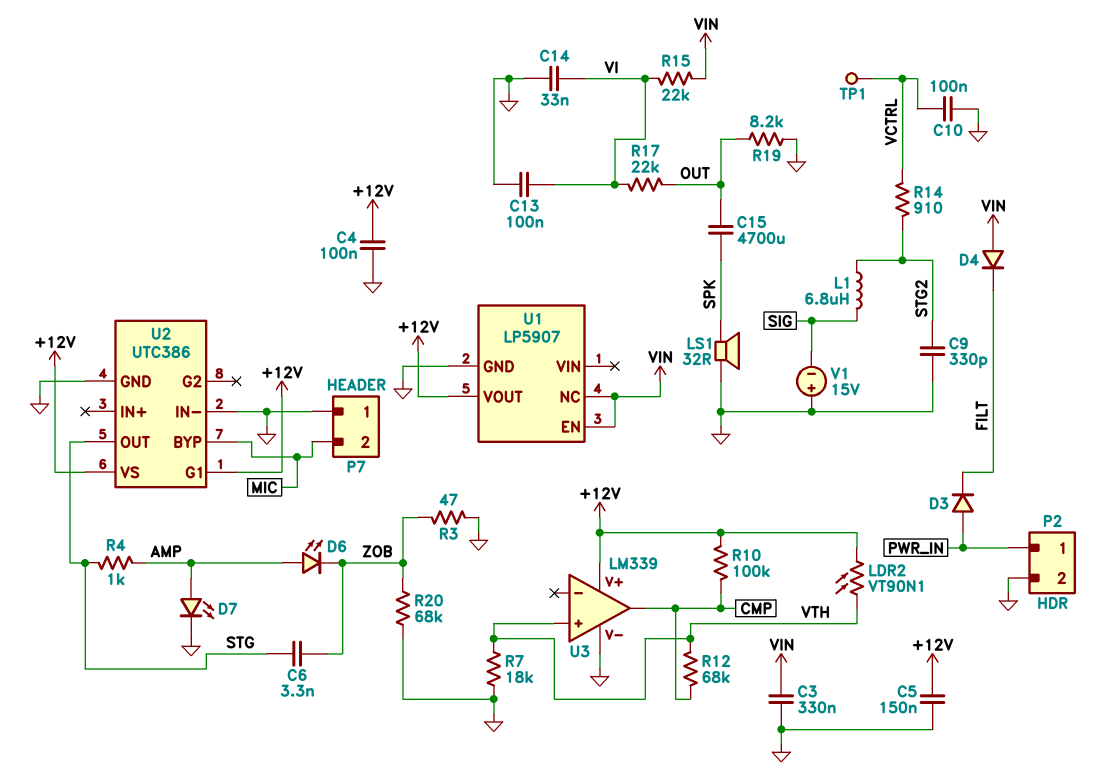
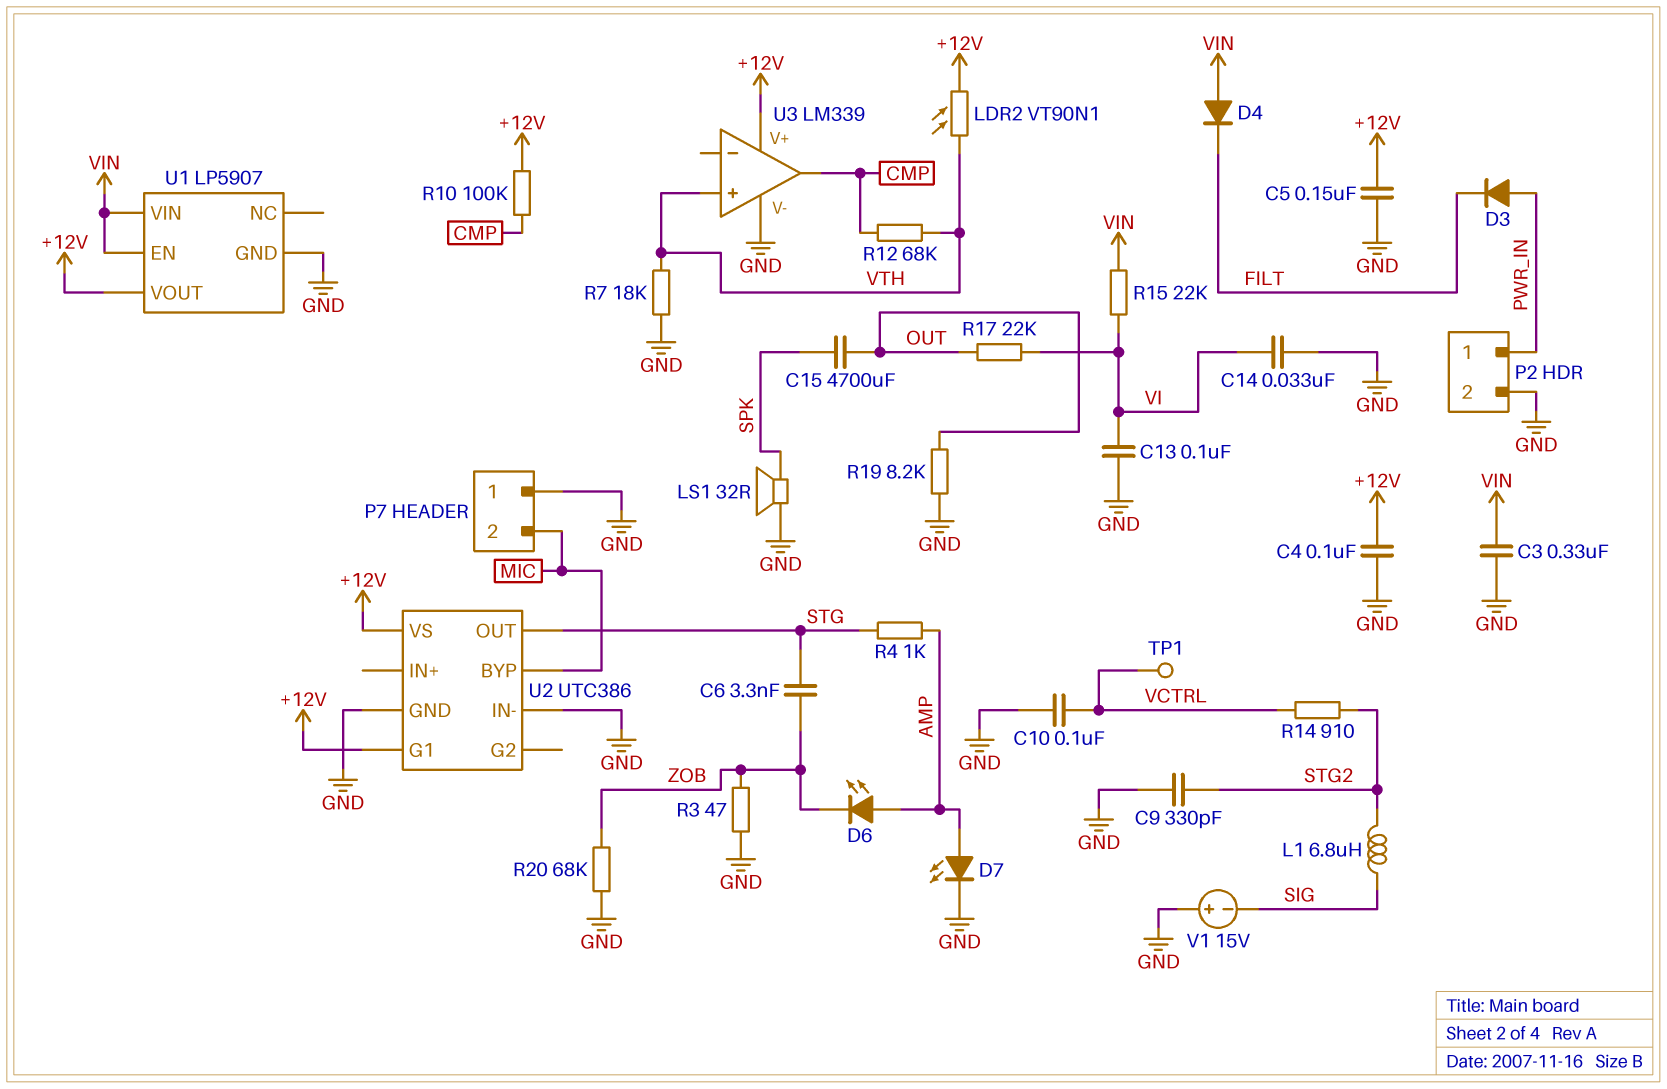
U1 pin NC: VIN -> none
U1 pin VIN: none -> VIN

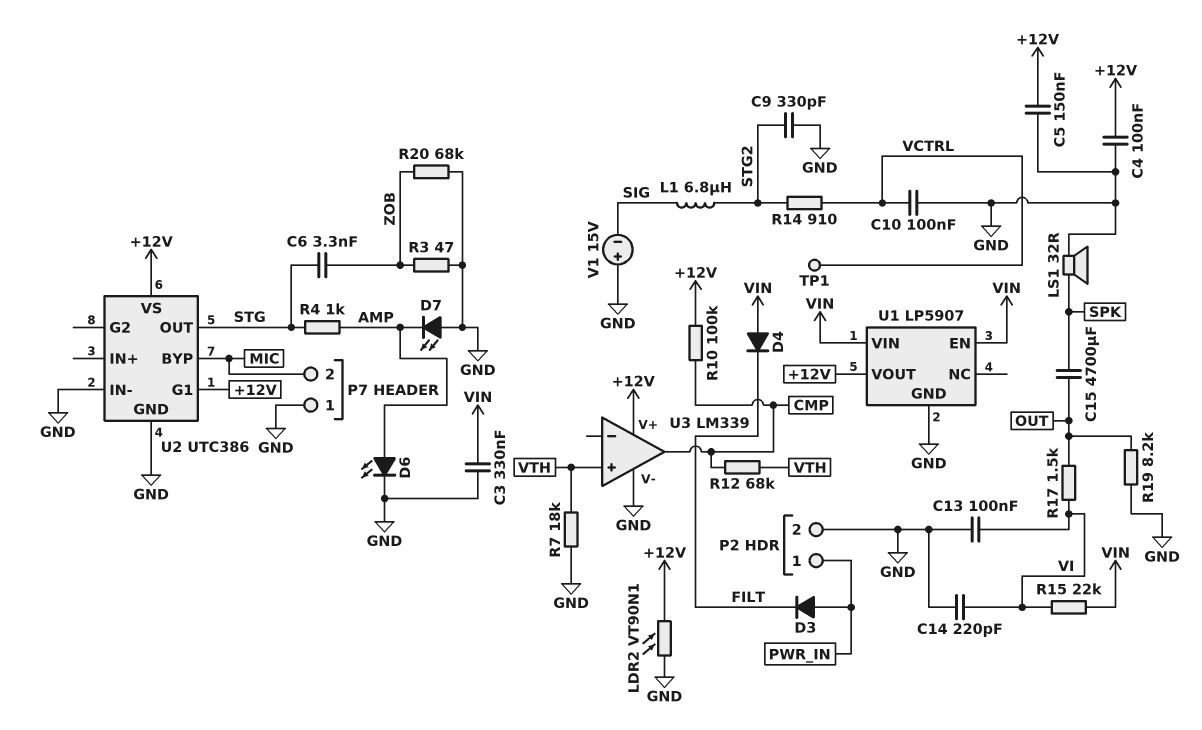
C14: 33nF (GND, VI) -> 220pF (GND, VI)
D6: LED (A AMP, K ZOB) -> LED (A AMP, K GND)
D7: LED (A AMP, K GND) -> LED (A GND, K AMP)
LDR2: VT90N1 (+12V, VTH) -> VT90N1 (+12V, GND)
R17: 22k (OUT, VI) -> 1.5k (OUT, VI)

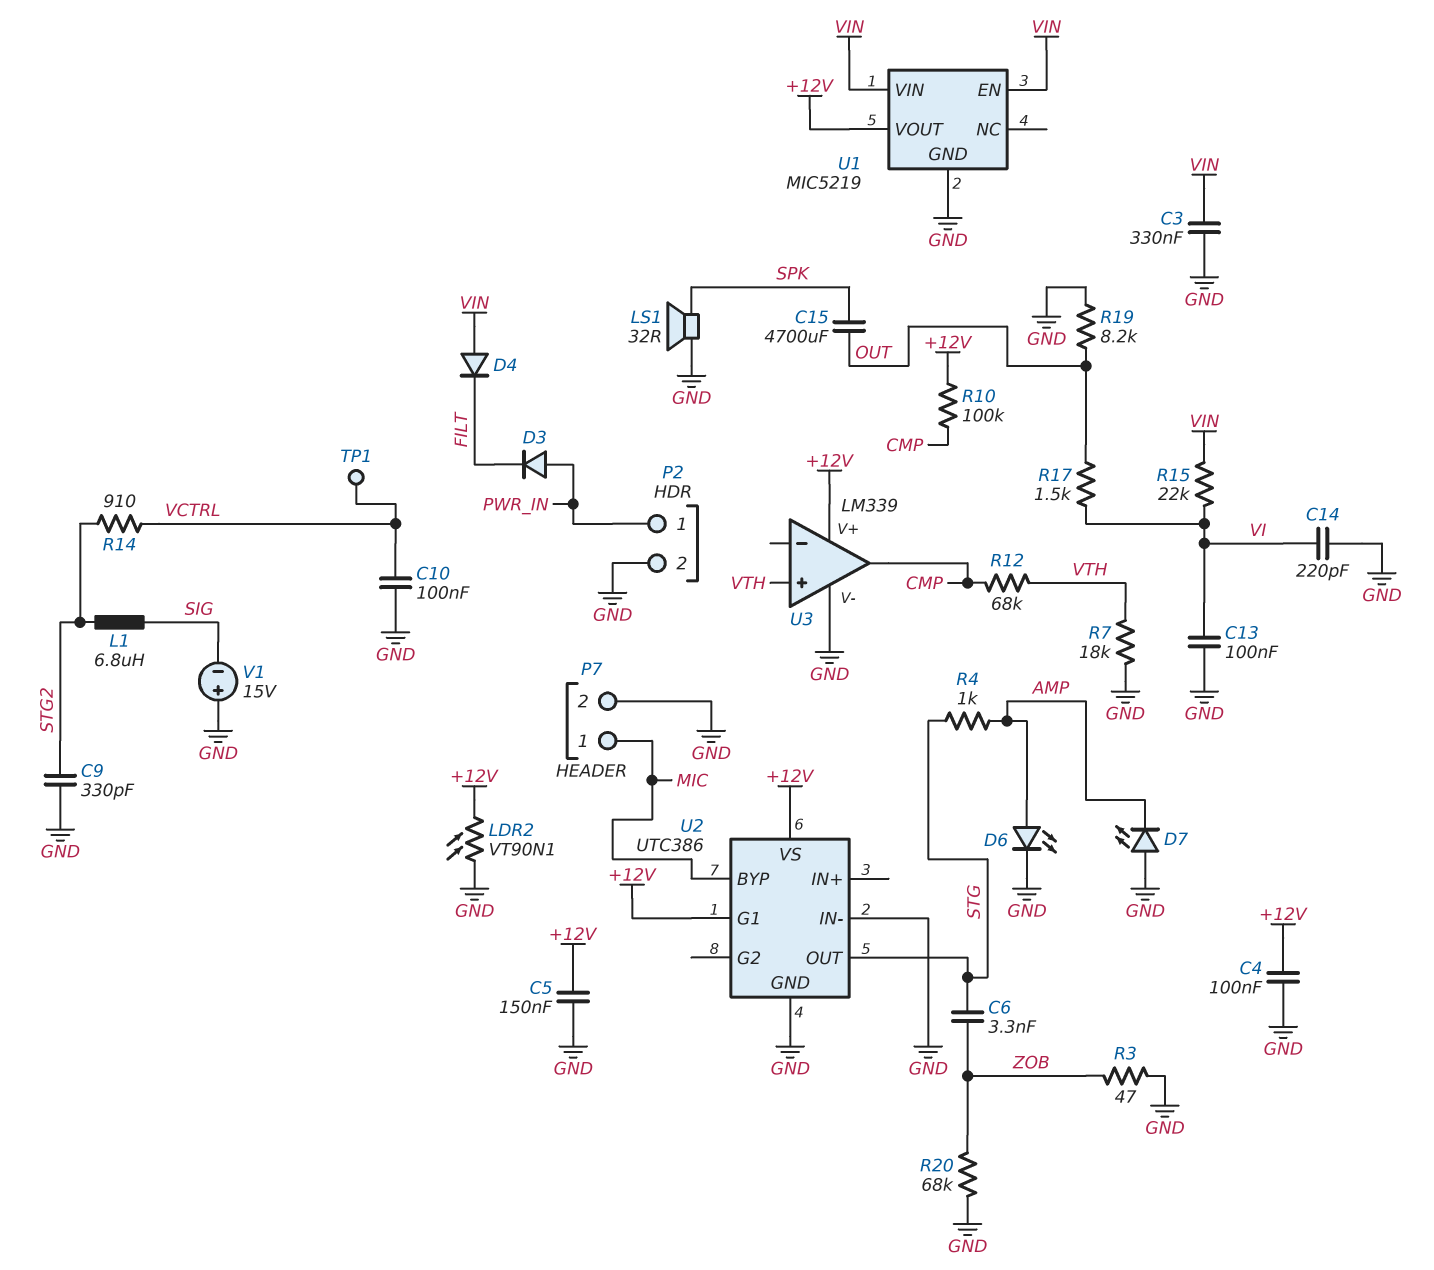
P7 pin 1: GND -> MIC
P7 pin 2: MIC -> GND
U1: LP5907 -> MIC5219

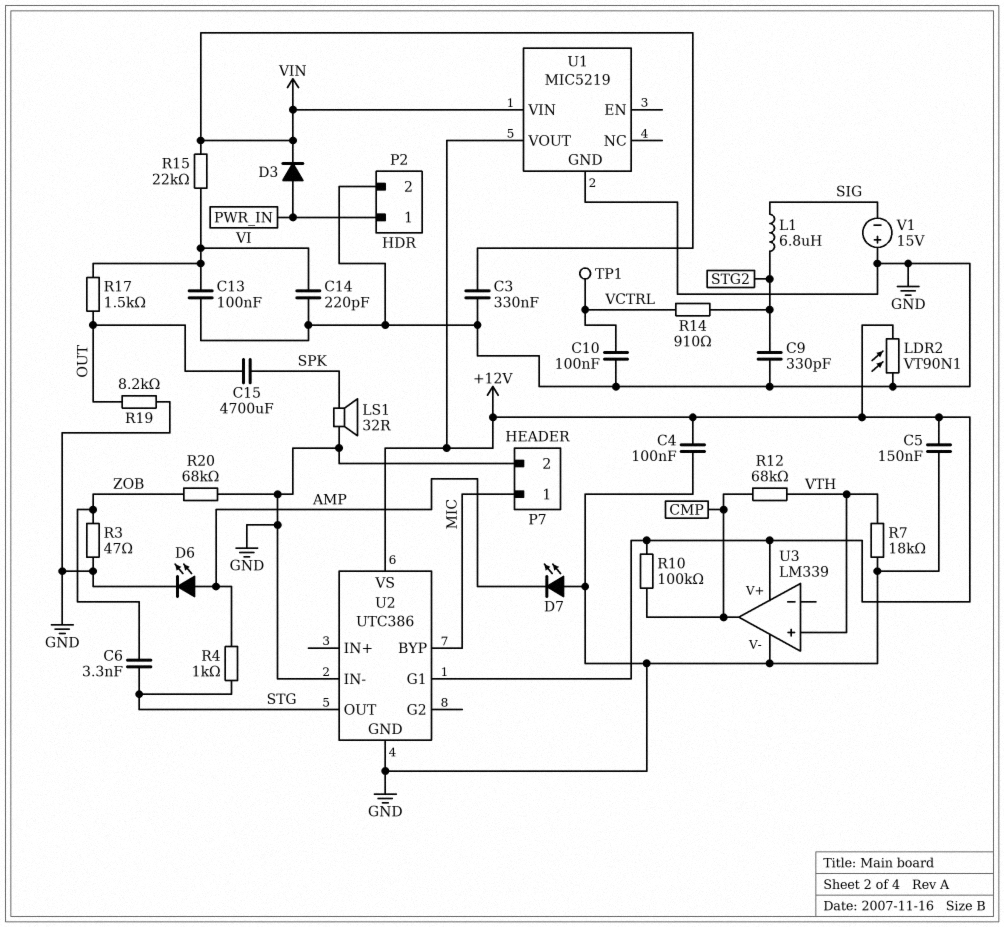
D3: diode (A PWR_IN, K FILT) -> diode (A PWR_IN, K VIN)
D4: diode (A VIN, K FILT) -> none
U1 pin EN: VIN -> none

